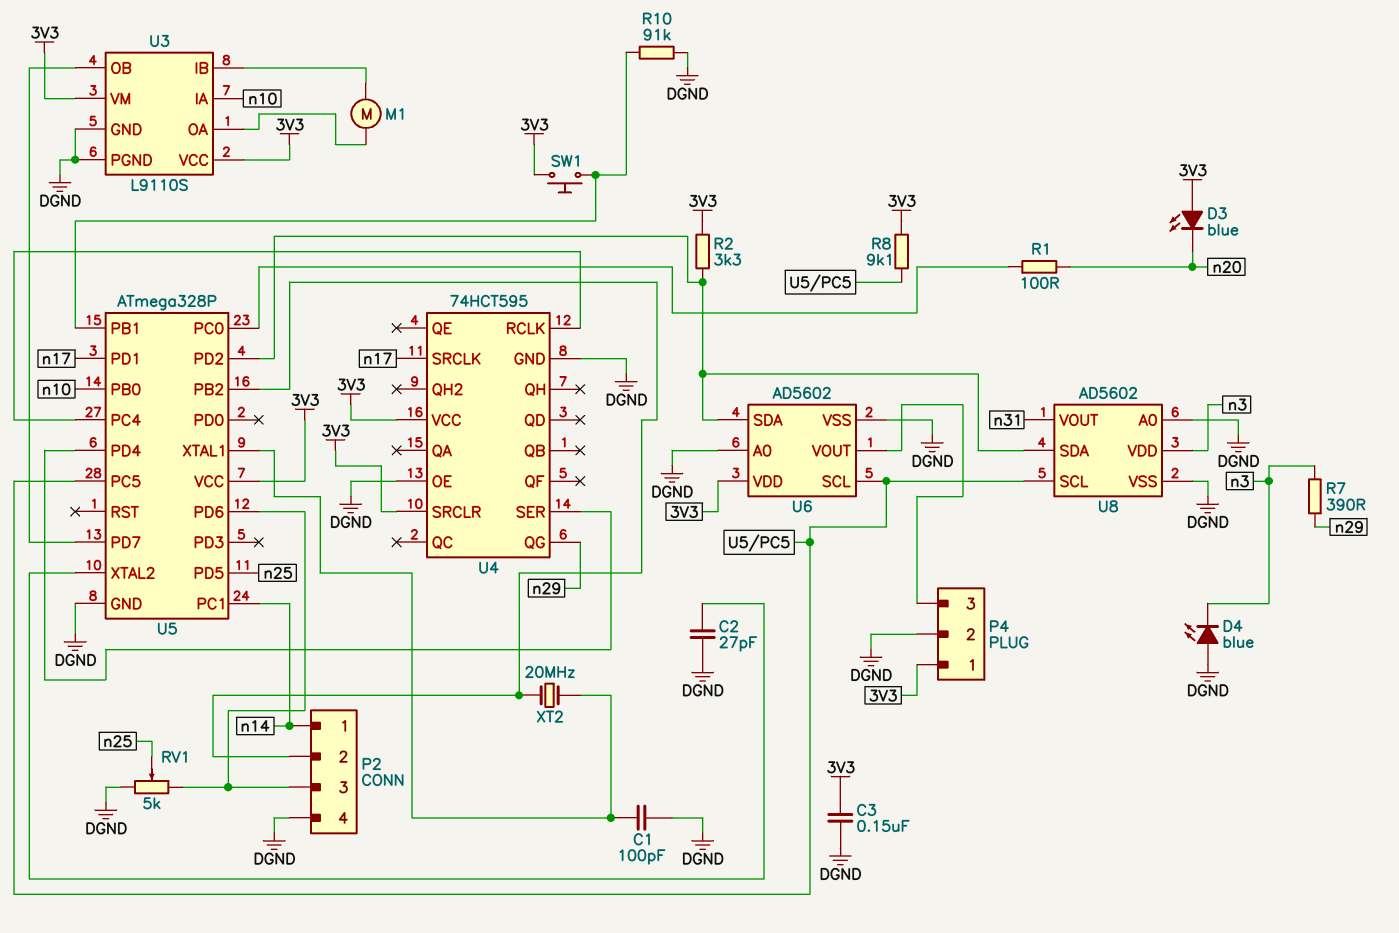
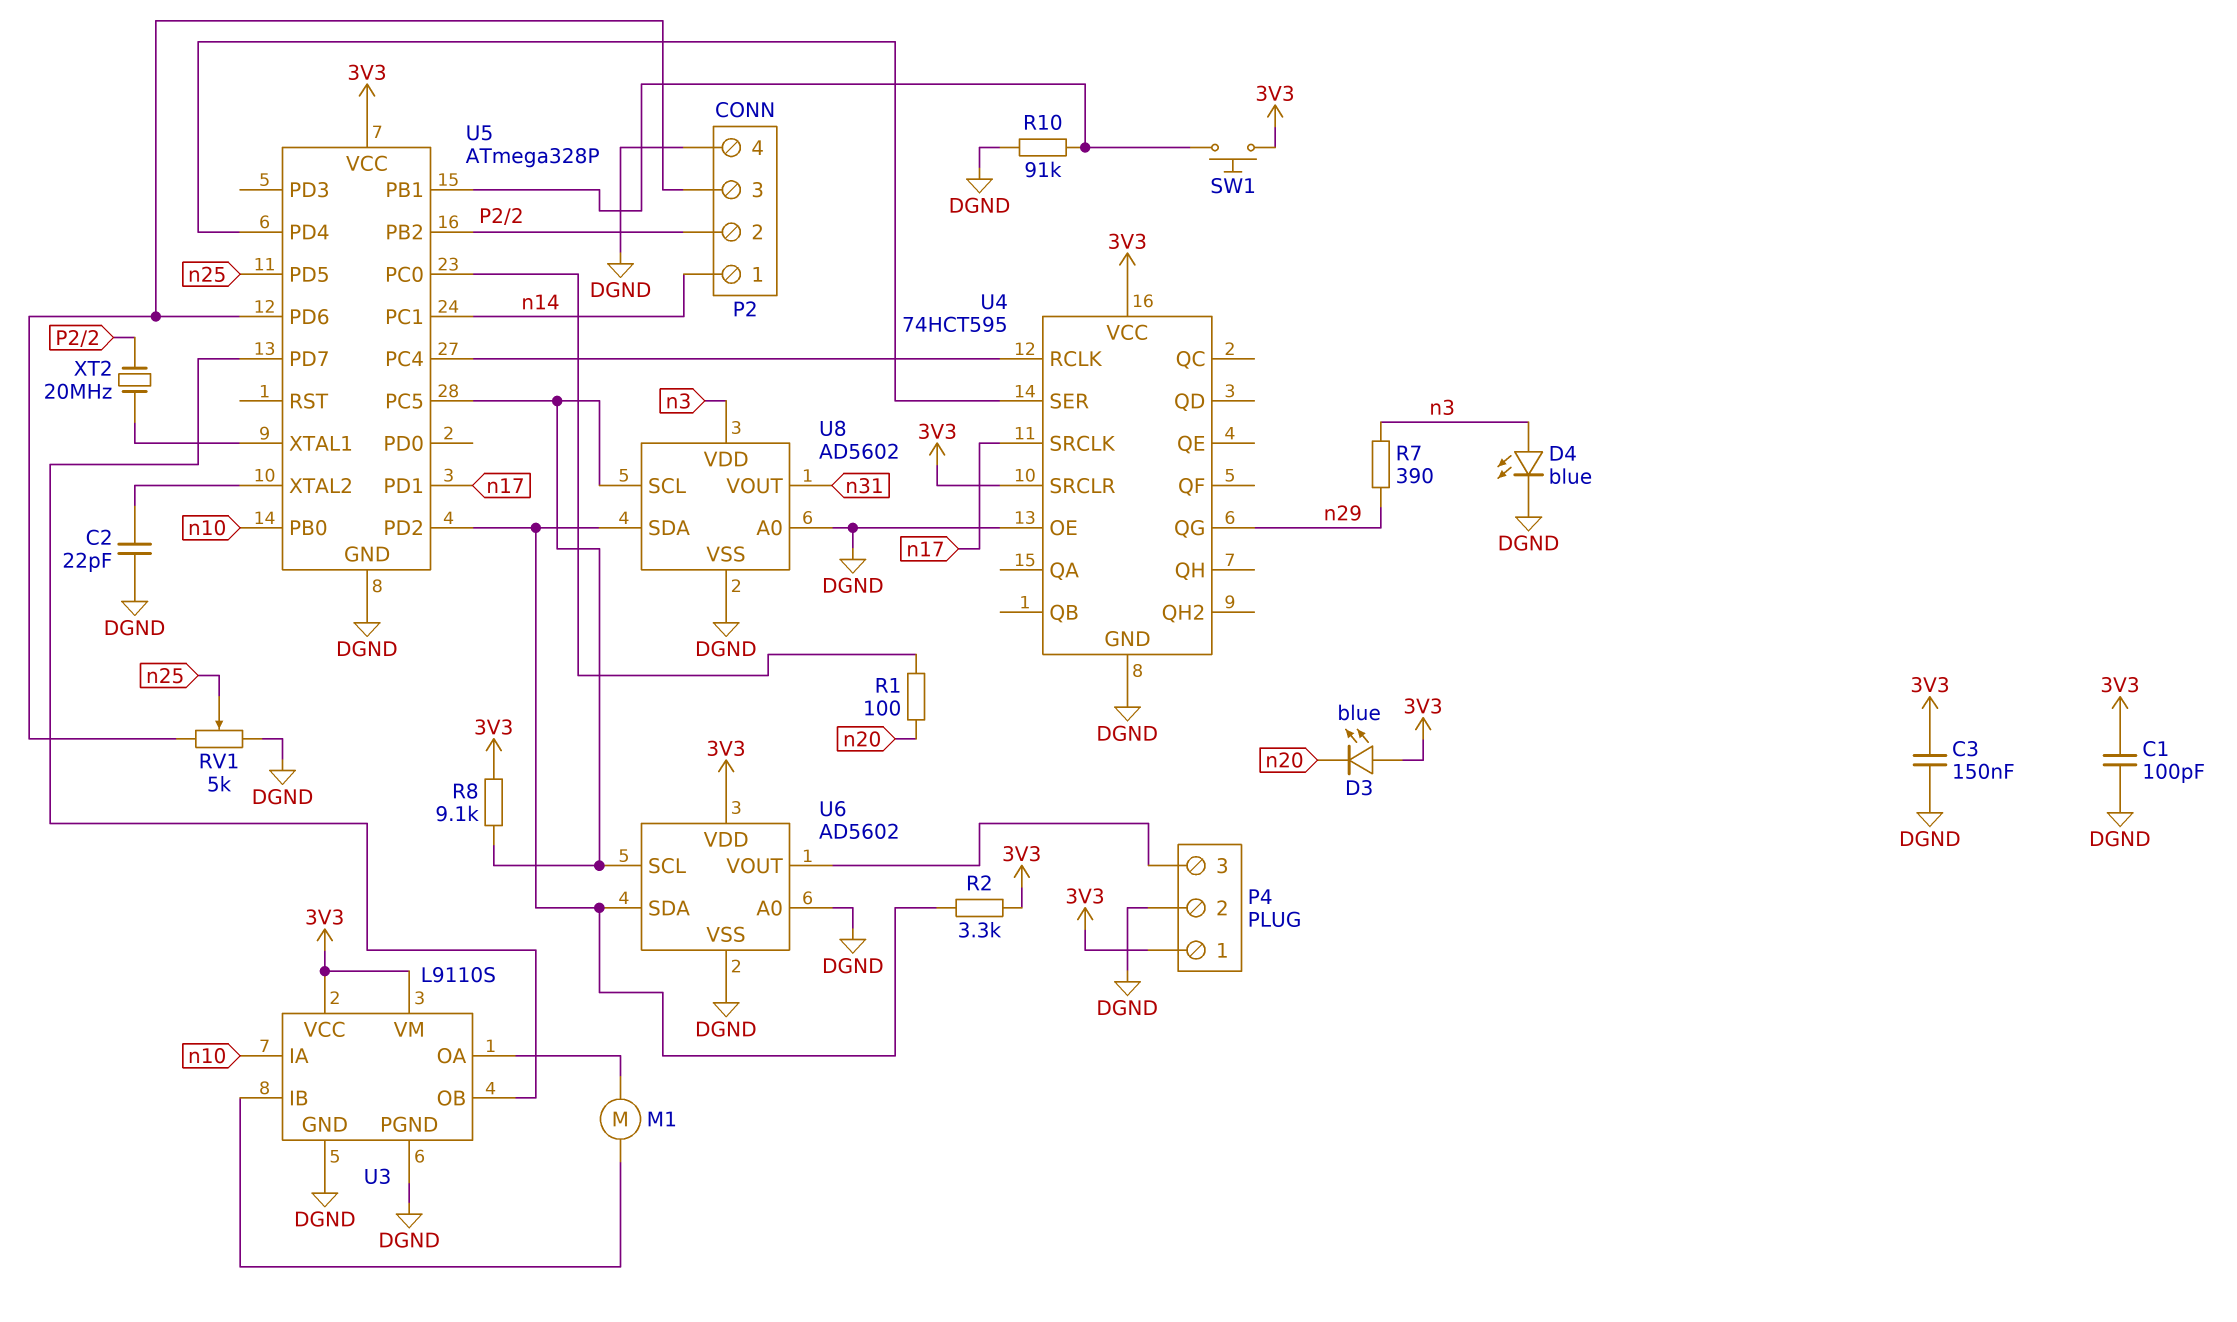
C1: 100pF (DGND, U5/XTAL1) -> 100pF (3V3, DGND)
C2: 27pF (DGND, U5/XTAL2) -> 22pF (DGND, U5/XTAL2)
D4: LED blue (A DGND, K n3) -> LED blue (A n3, K DGND)

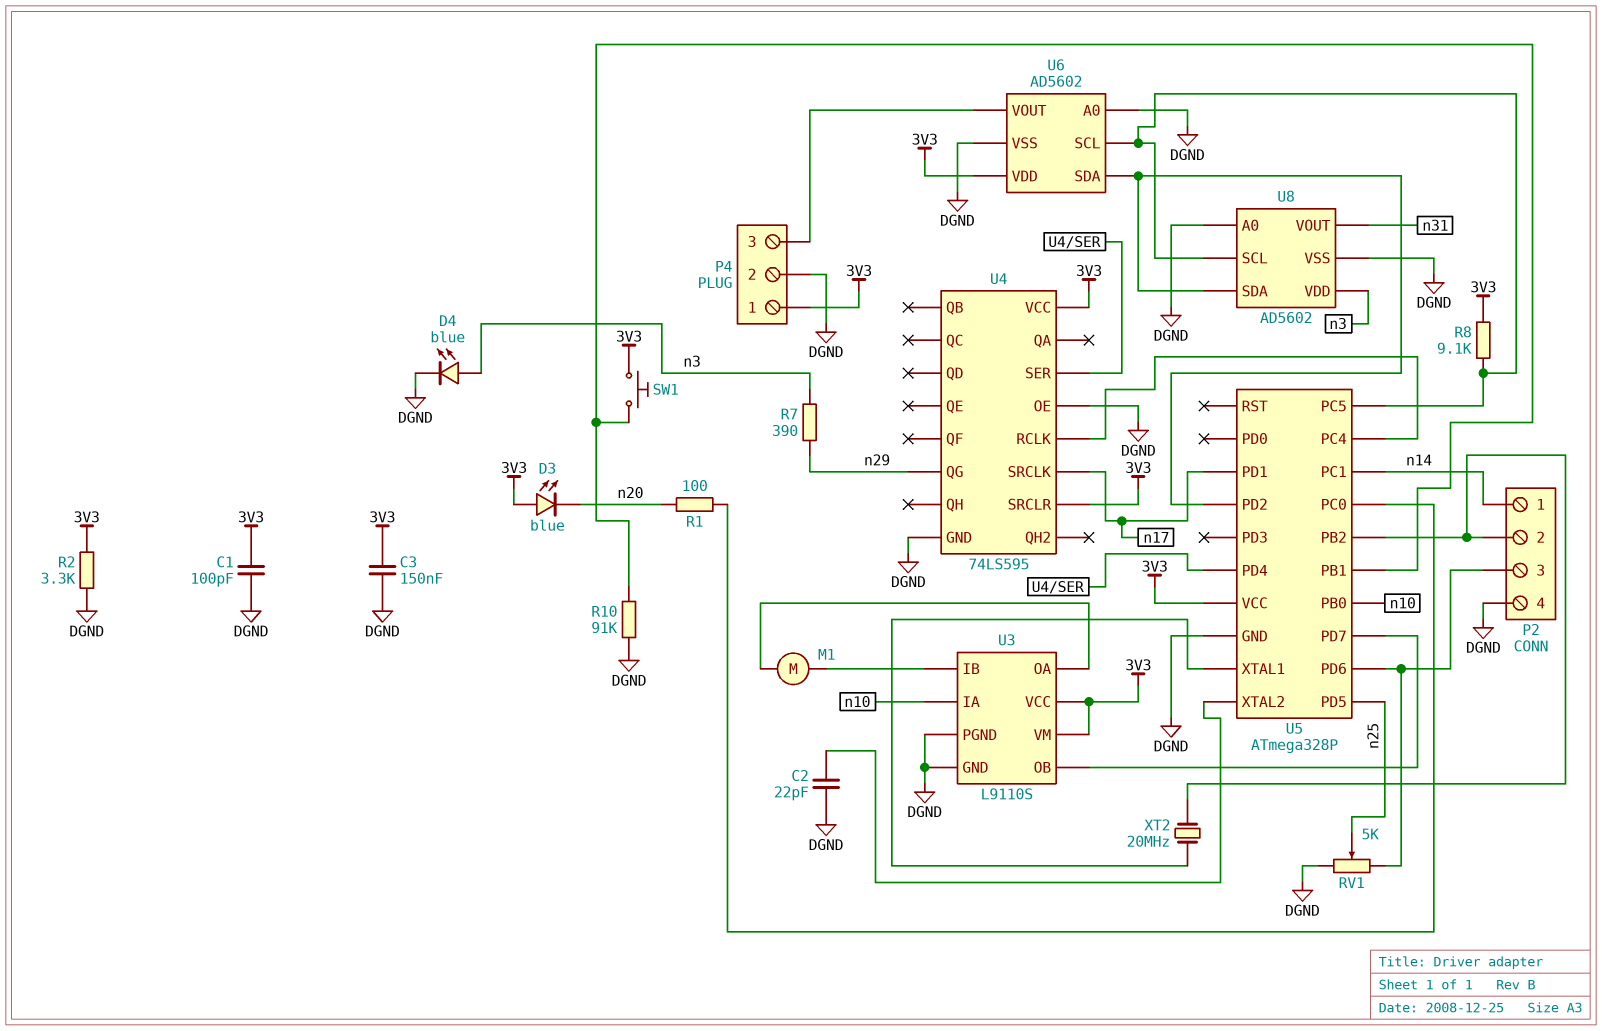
R2: 3.3k (3V3, U5/PD2) -> 3.3k (3V3, DGND)
U4: 74HCT595 -> 74LS595

